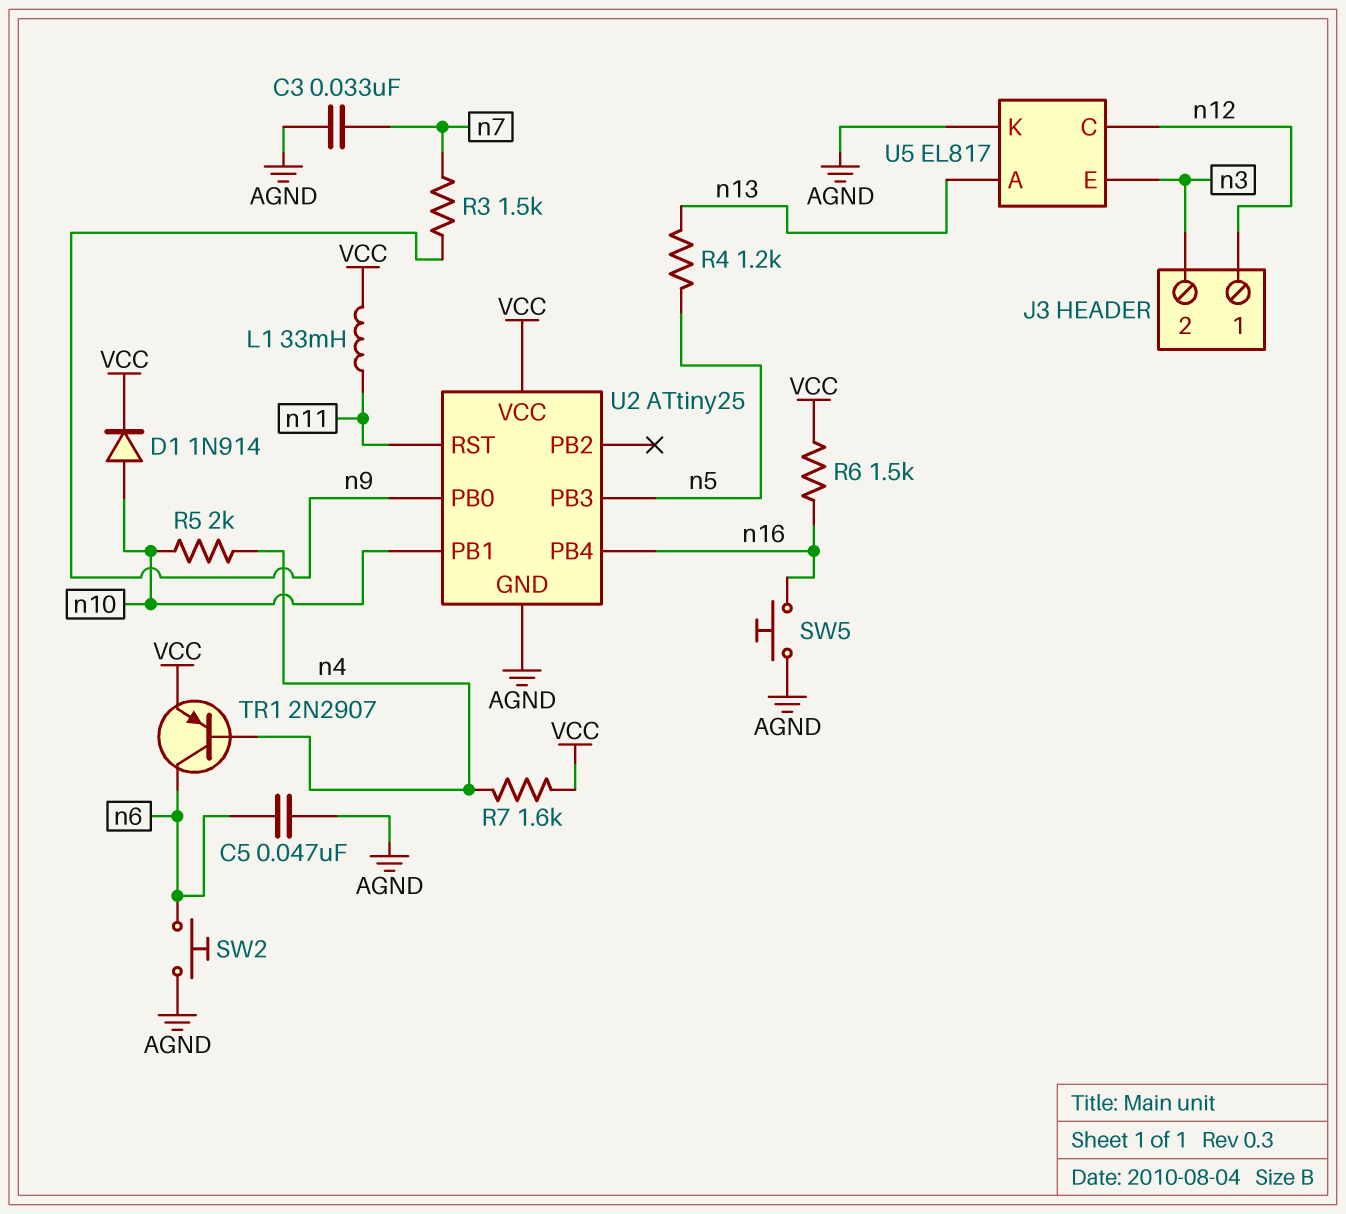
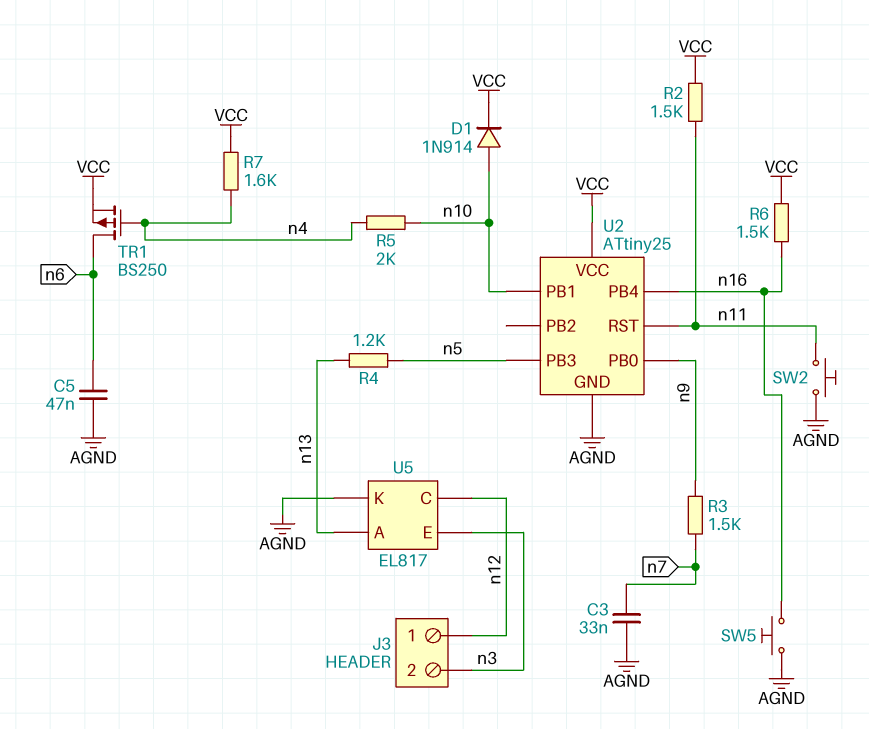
L1: 33mH (VCC, n11) -> none
R2: none -> 1.5k (VCC, n11)
SW2: button (AGND, n6) -> button (AGND, n11)
TR1: PNP 2N2907 (B n4, C n6, E VCC) -> PMOS BS250 (G n4, D n6, S VCC)

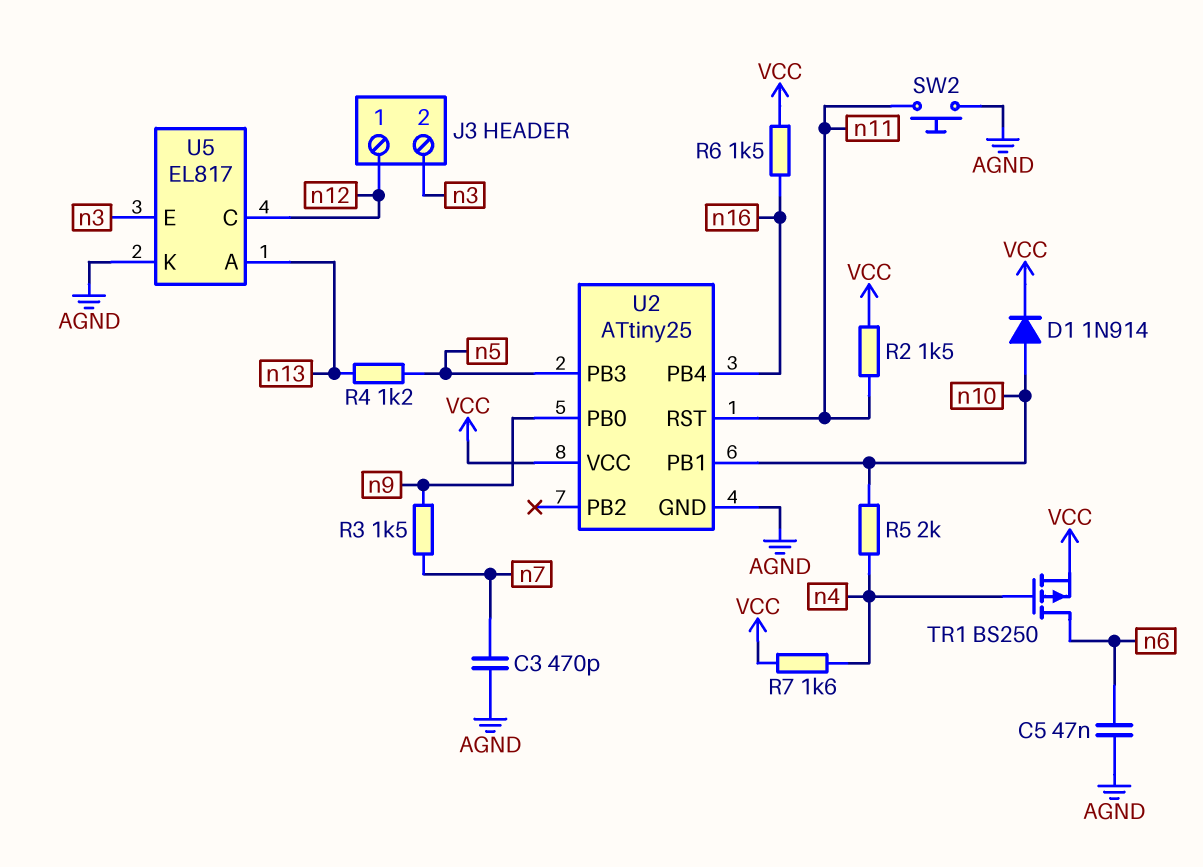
C3: 33nF (AGND, n7) -> 470pF (AGND, n7)
SW5: button (AGND, n16) -> none

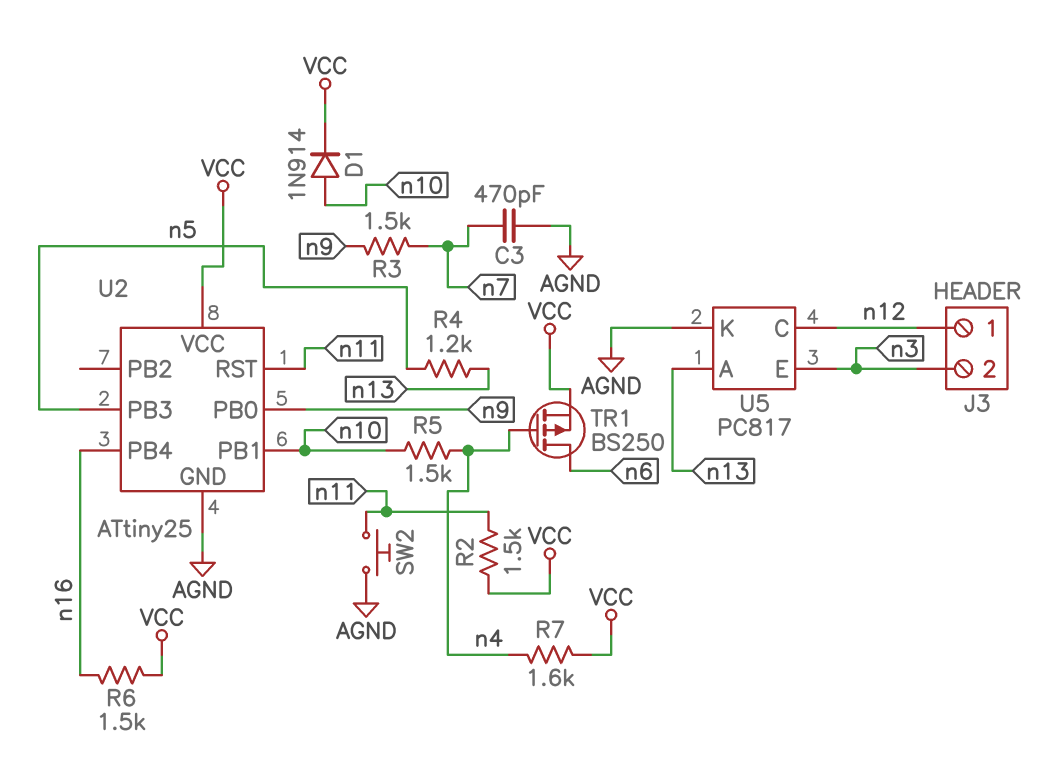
C5: 47nF (AGND, n6) -> none
R5: 2k (n4, n10) -> 1.5k (n4, n10)
U5: EL817 -> PC817

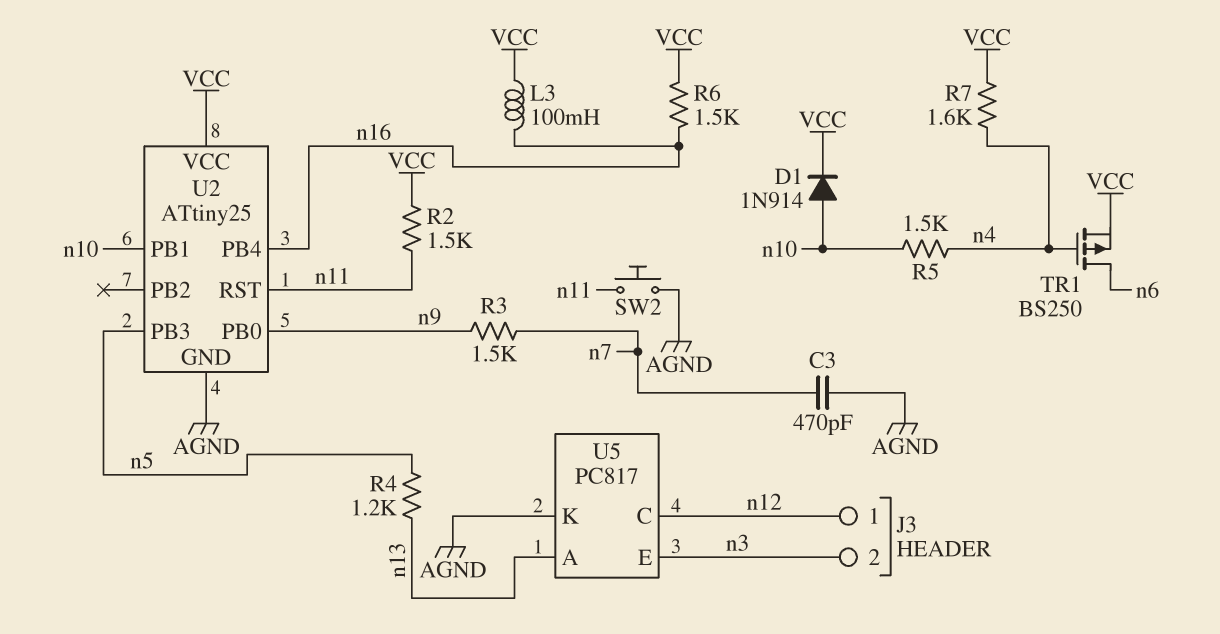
L3: none -> 100mH (VCC, n16)

